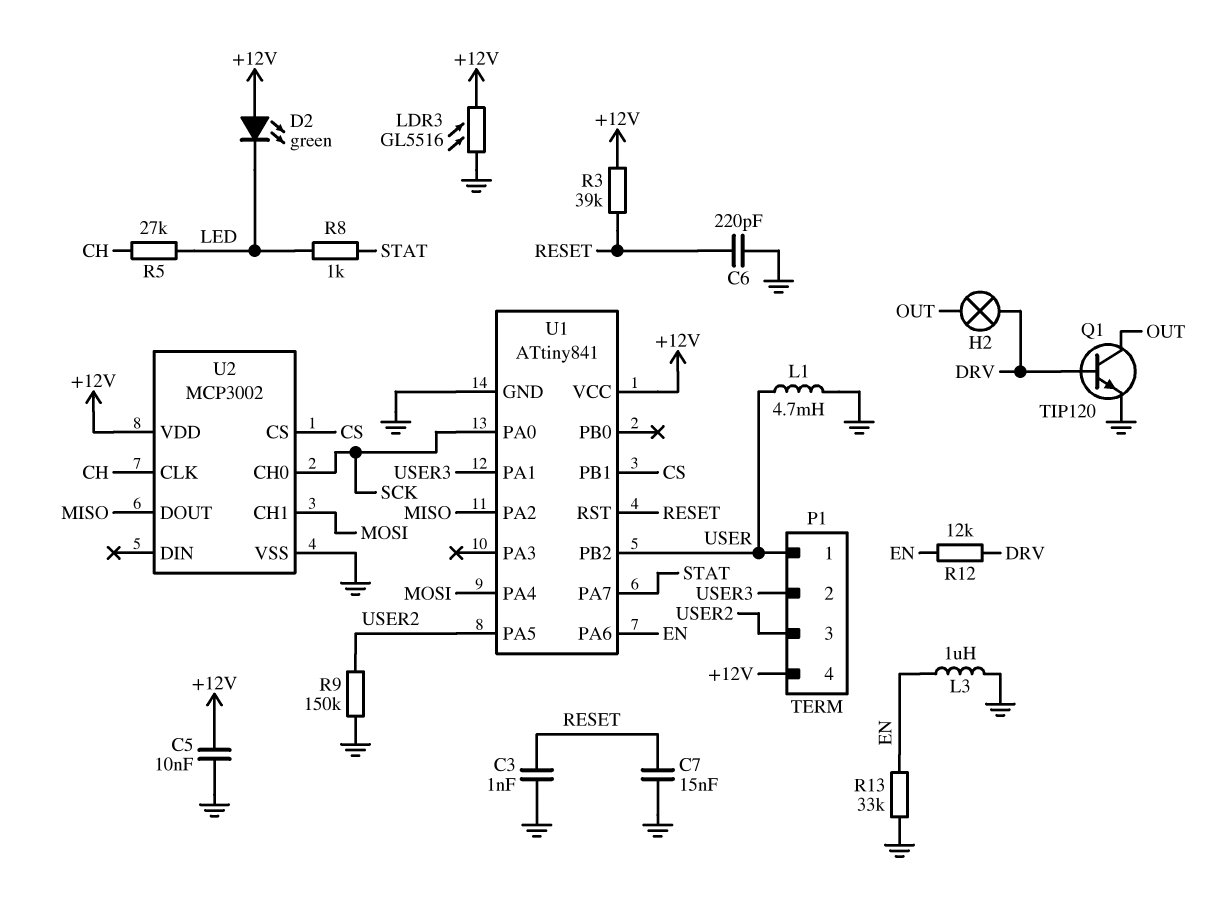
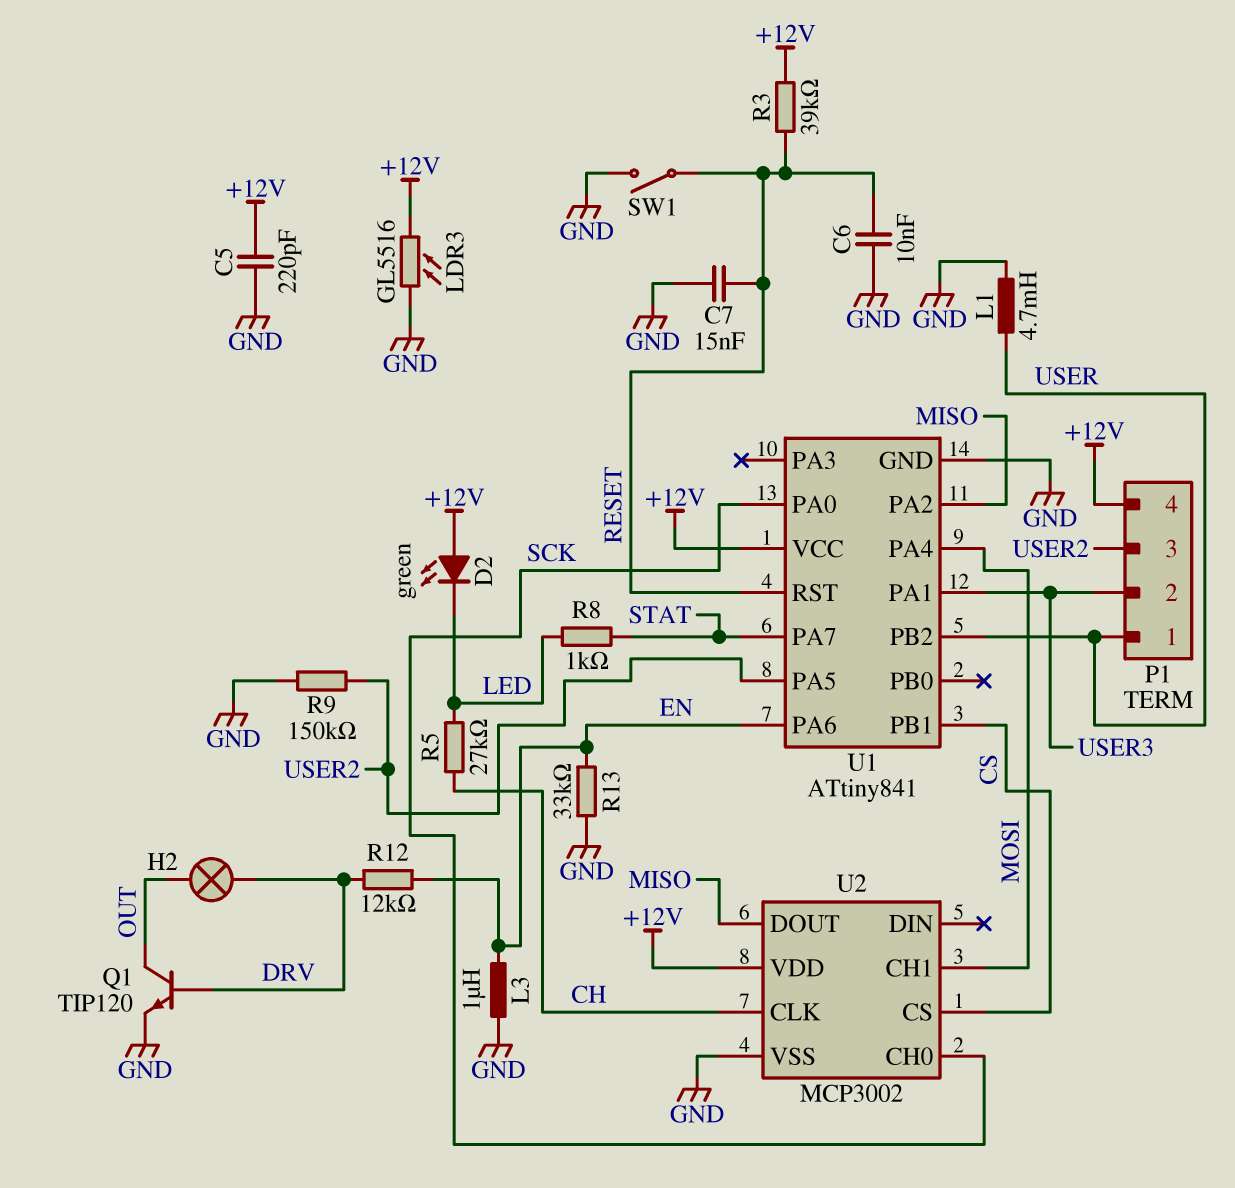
C3: 1nF (GND, RESET) -> none
C5: 10nF (+12V, GND) -> 220pF (+12V, GND)
C6: 220pF (GND, RESET) -> 10nF (GND, RESET)
SW1: none -> switch (GND, RESET)

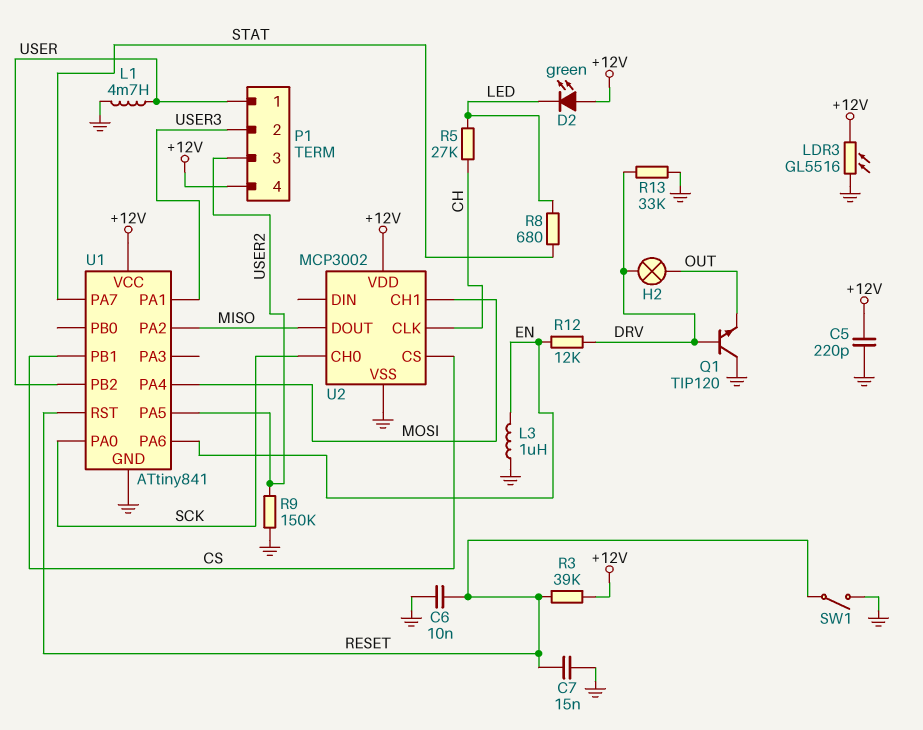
Q1: NPN TIP120 (B DRV, C OUT, E GND) -> NPN TIP120 (B DRV, C GND, E OUT)
R8: 1k (LED, STAT) -> 680 (LED, STAT)
R13: 33k (EN, GND) -> 33k (DRV, GND)

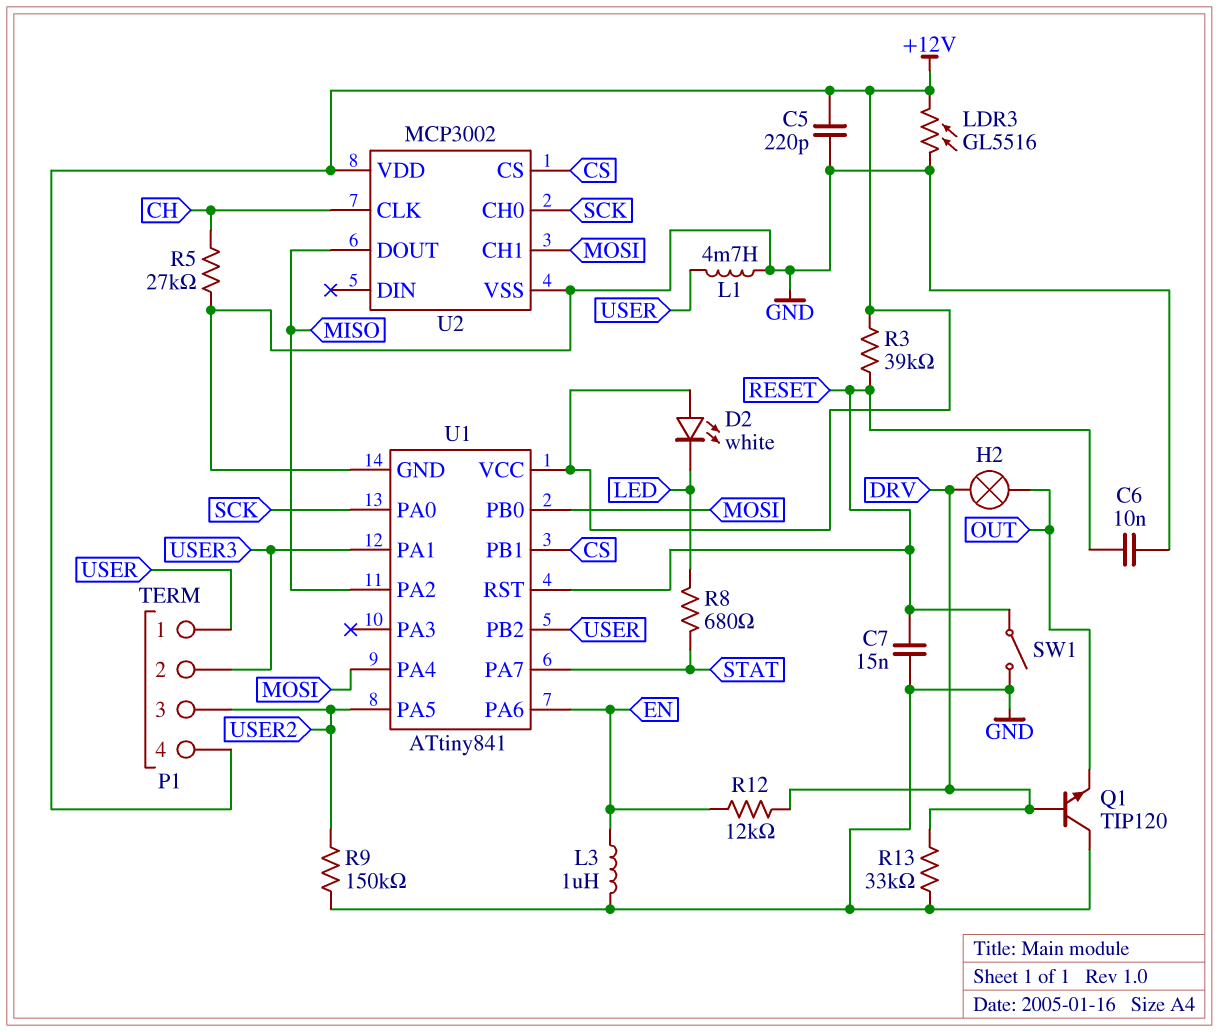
D2: LED green (A +12V, K LED) -> LED white (A +12V, K LED)
R5: 27k (CH, LED) -> 27k (CH, GND)
U1 pin PB0: none -> MOSI

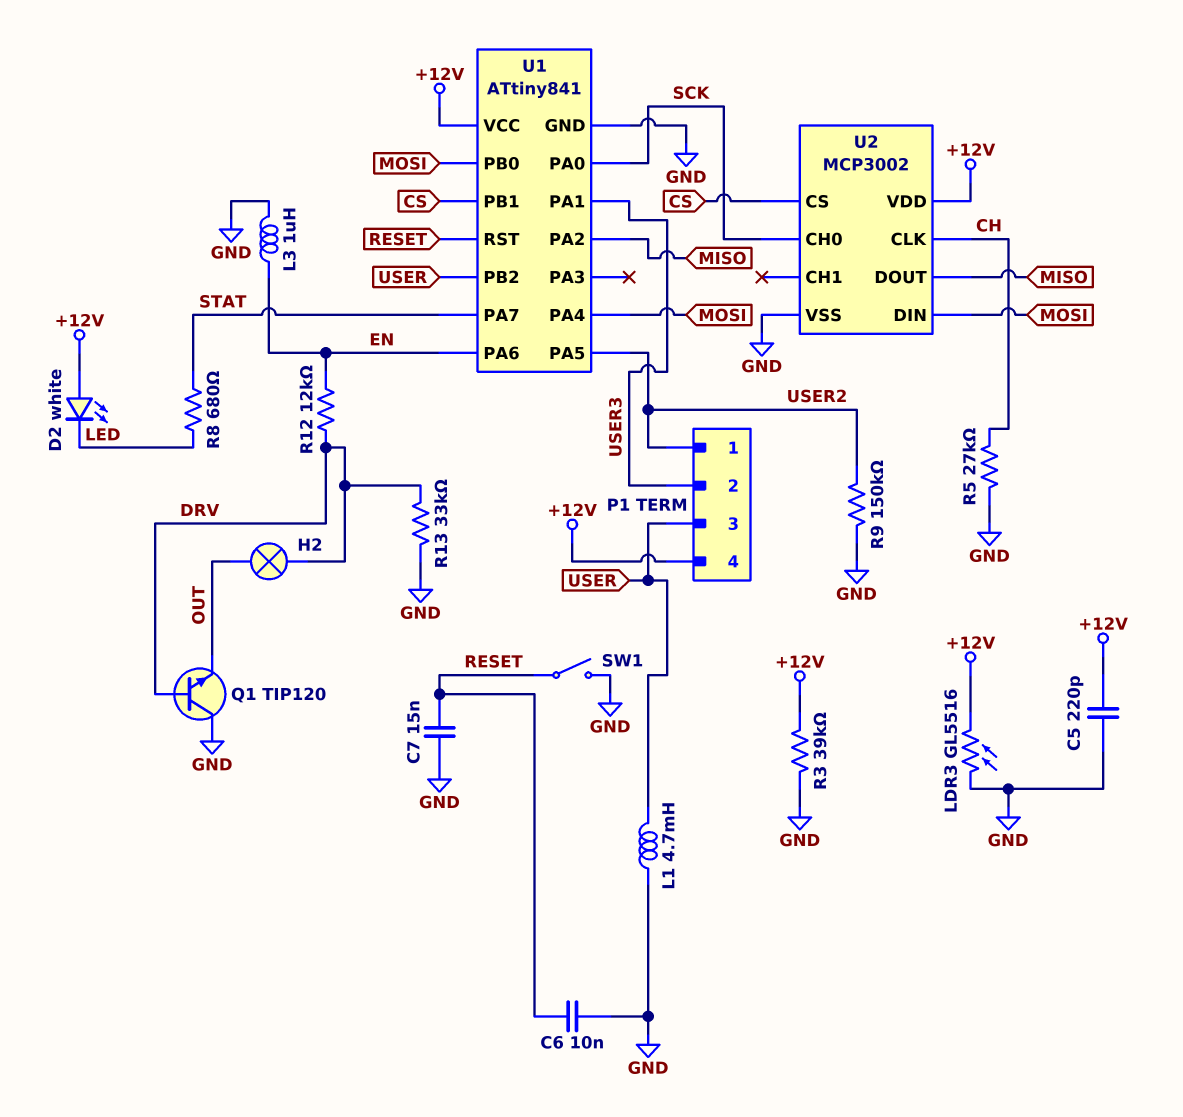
P1 pin 1: USER -> USER2
P1 pin 3: USER2 -> USER
R3: 39k (+12V, RESET) -> 39k (+12V, GND)
U2 pin CH1: MOSI -> none
U2 pin DIN: none -> MOSI

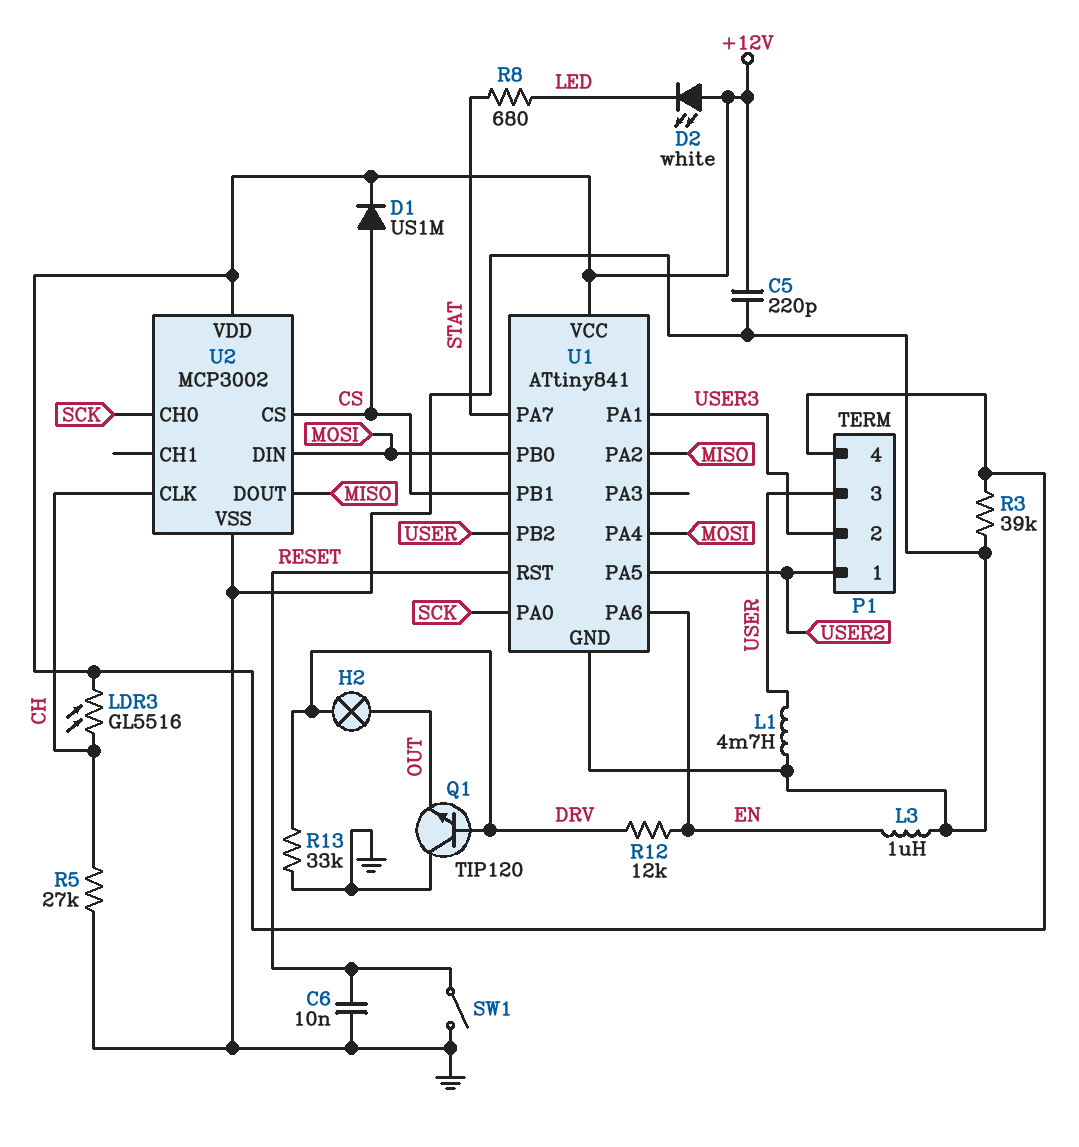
C7: 15nF (GND, RESET) -> none
D1: none -> diode US1M (A CS, K +12V)
LDR3: GL5516 (+12V, GND) -> GL5516 (+12V, CH)
R9: 150k (GND, USER2) -> none

